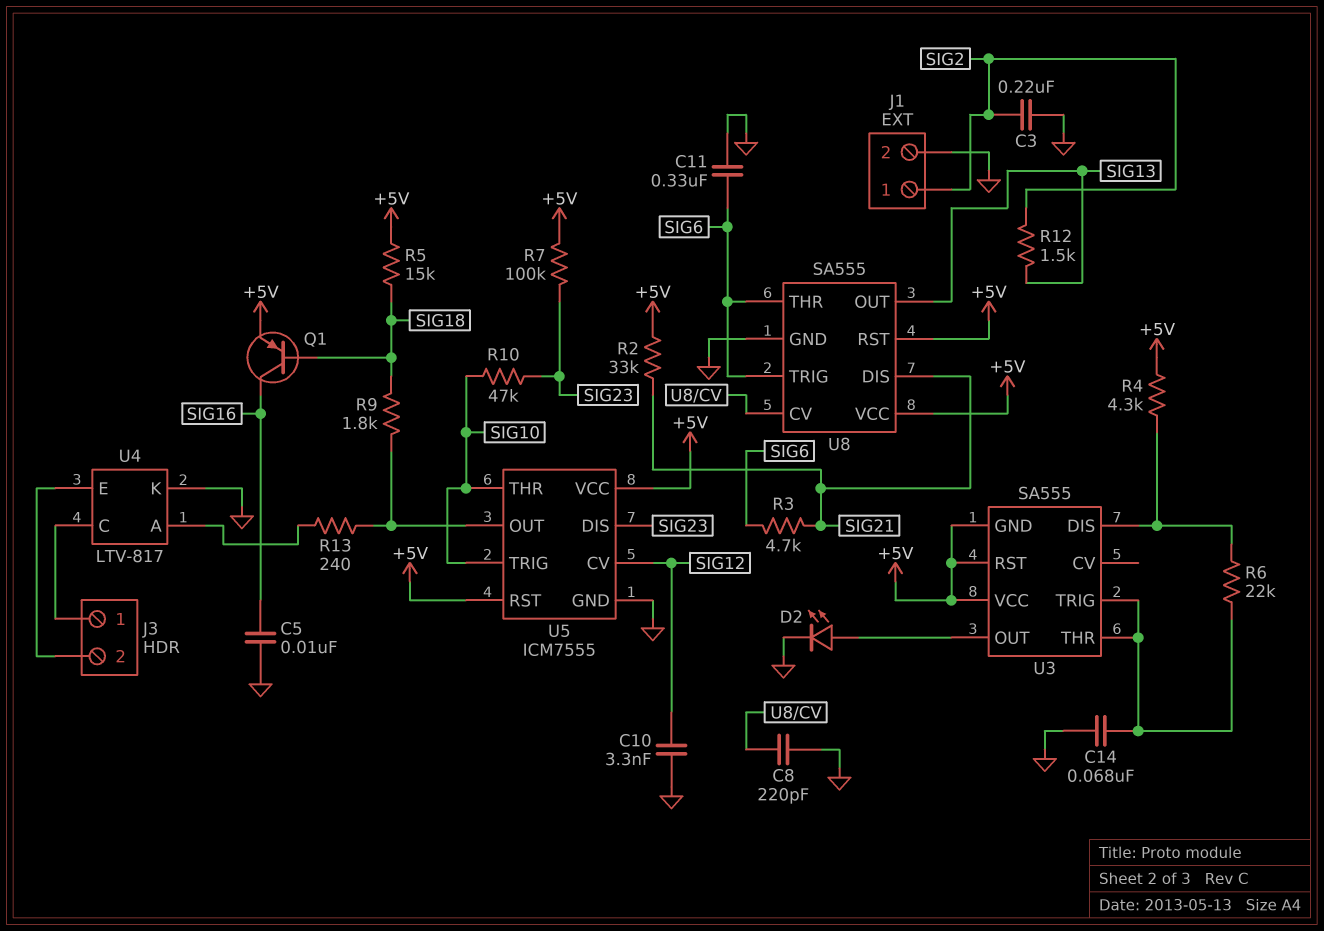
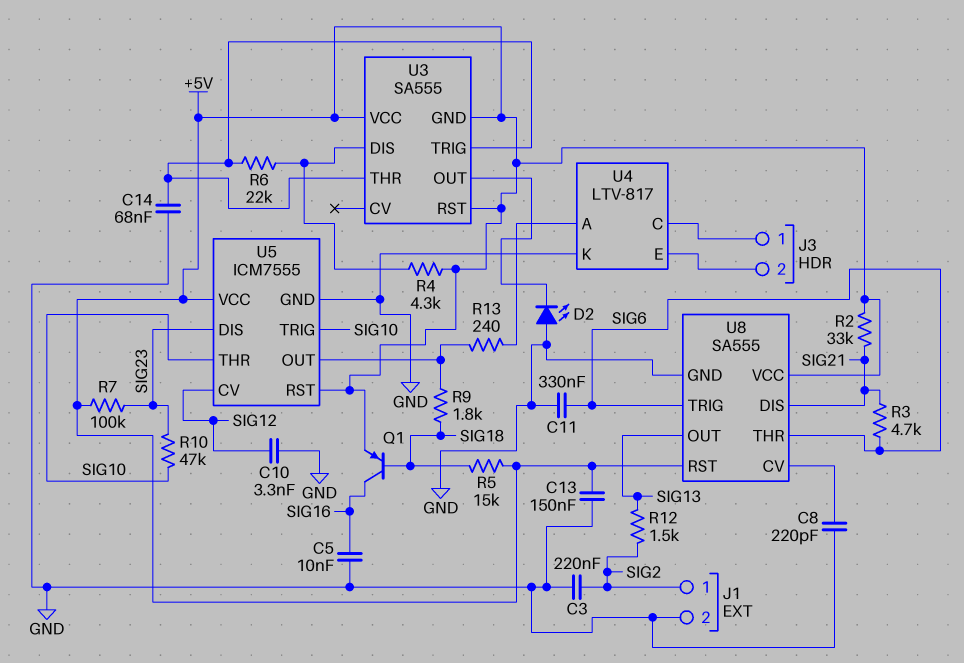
C13: none -> 150nF (+5V, GND)
D2: LED (A U3/OUT, K GND) -> LED (A GND, K U3/OUT)

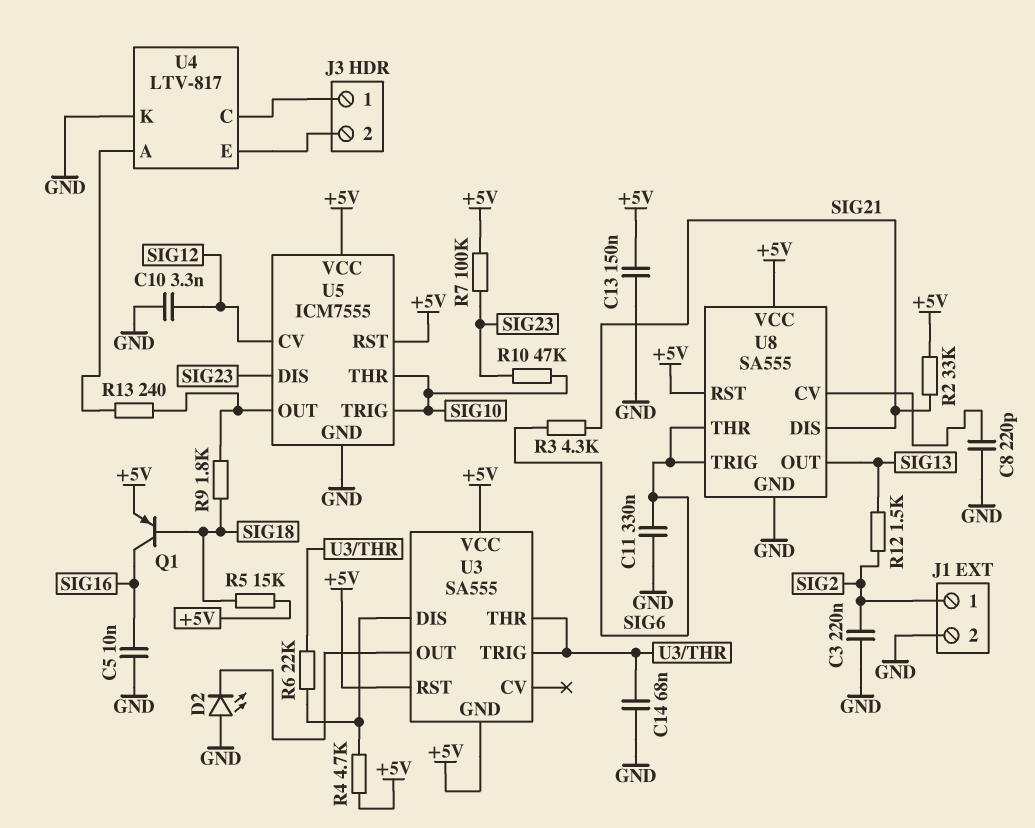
R3: 4.7k (SIG6, SIG21) -> 4.3k (SIG6, SIG21)
R4: 4.3k (+5V, U3/DIS) -> 4.7k (+5V, U3/DIS)

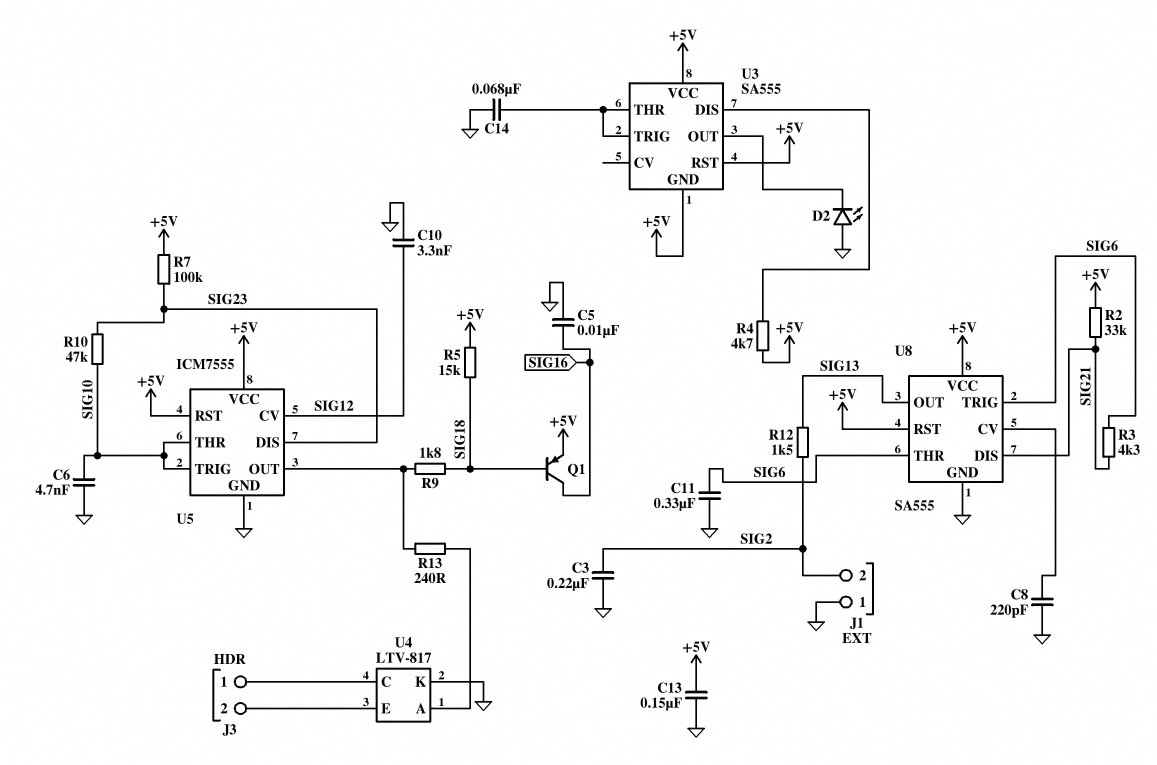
C6: none -> 4.7nF (GND, SIG10)
J1 pin 1: SIG2 -> GND
J1 pin 2: GND -> SIG2
R6: 22k (U3/DIS, U3/THR) -> none

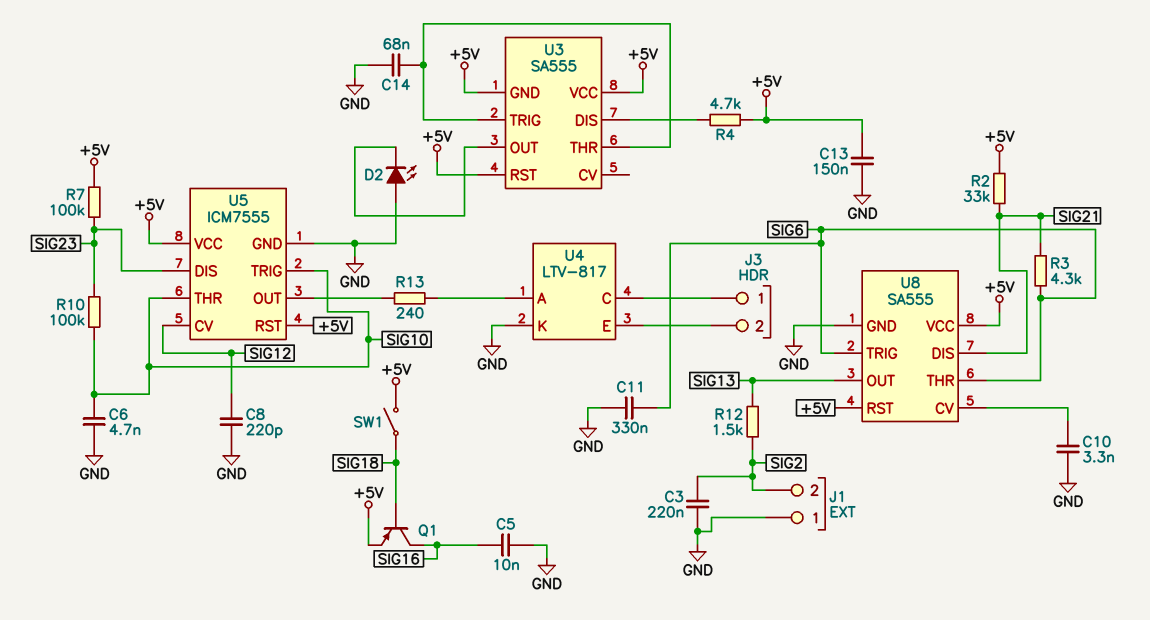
C8: 220pF (GND, U8/CV) -> 220pF (GND, SIG12)
C10: 3.3nF (GND, SIG12) -> 3.3nF (GND, U8/CV)
R5: 15k (+5V, SIG18) -> none
R9: 1.8k (SIG18, U5/OUT) -> none
R10: 47k (SIG10, SIG23) -> 100k (SIG10, SIG23)
SW1: none -> switch (+5V, SIG18)

